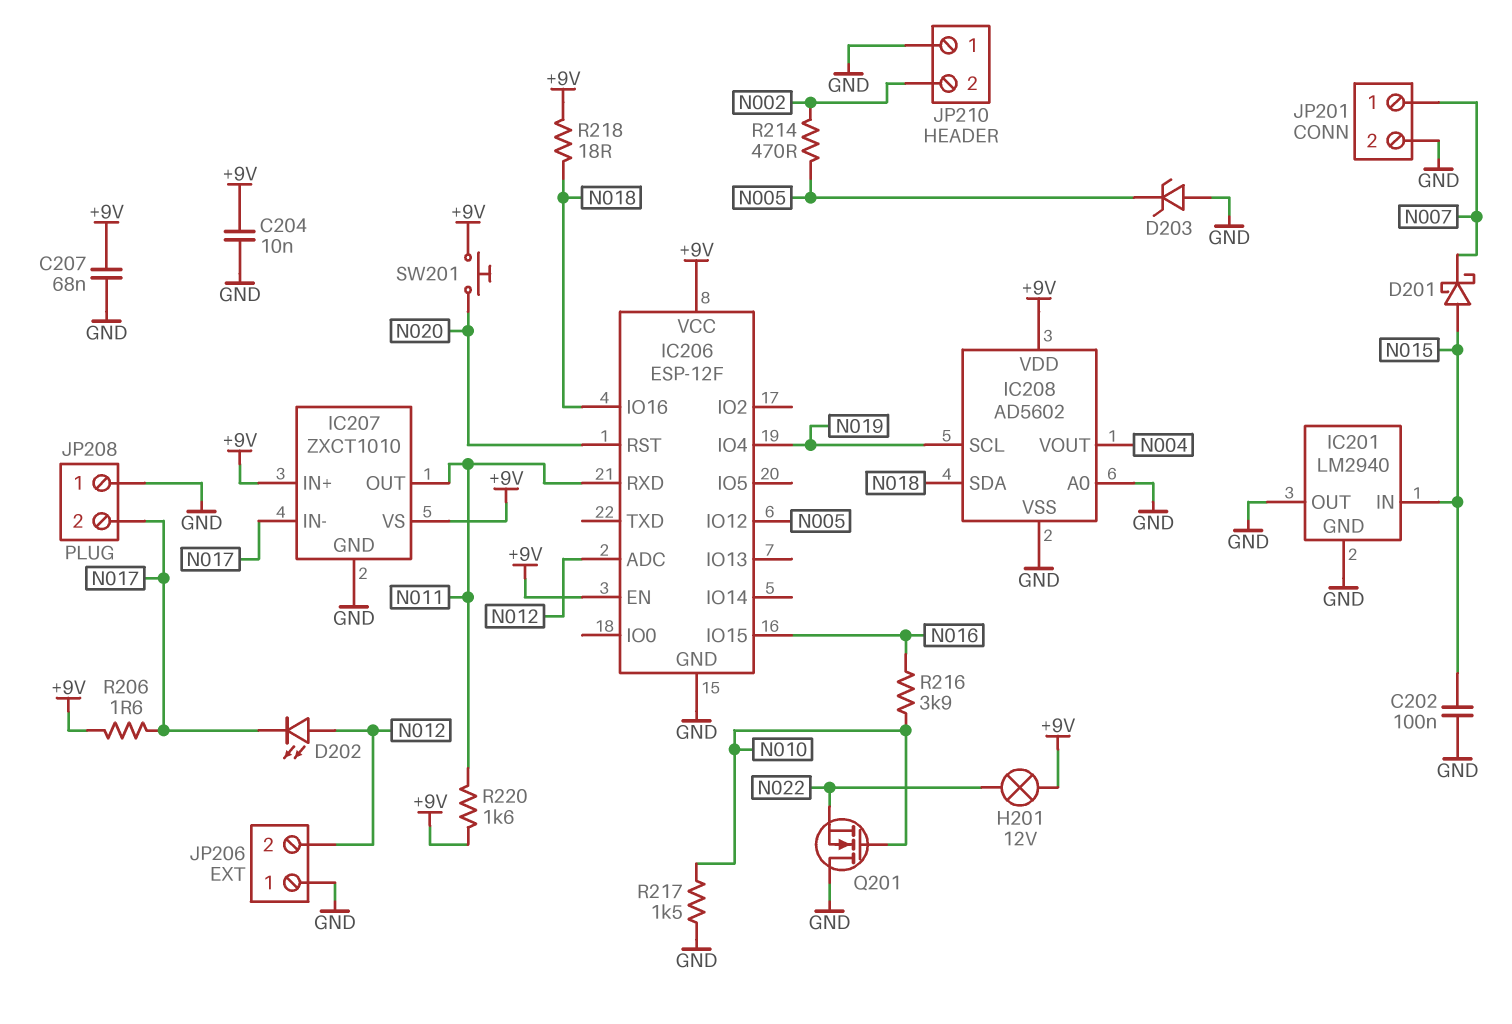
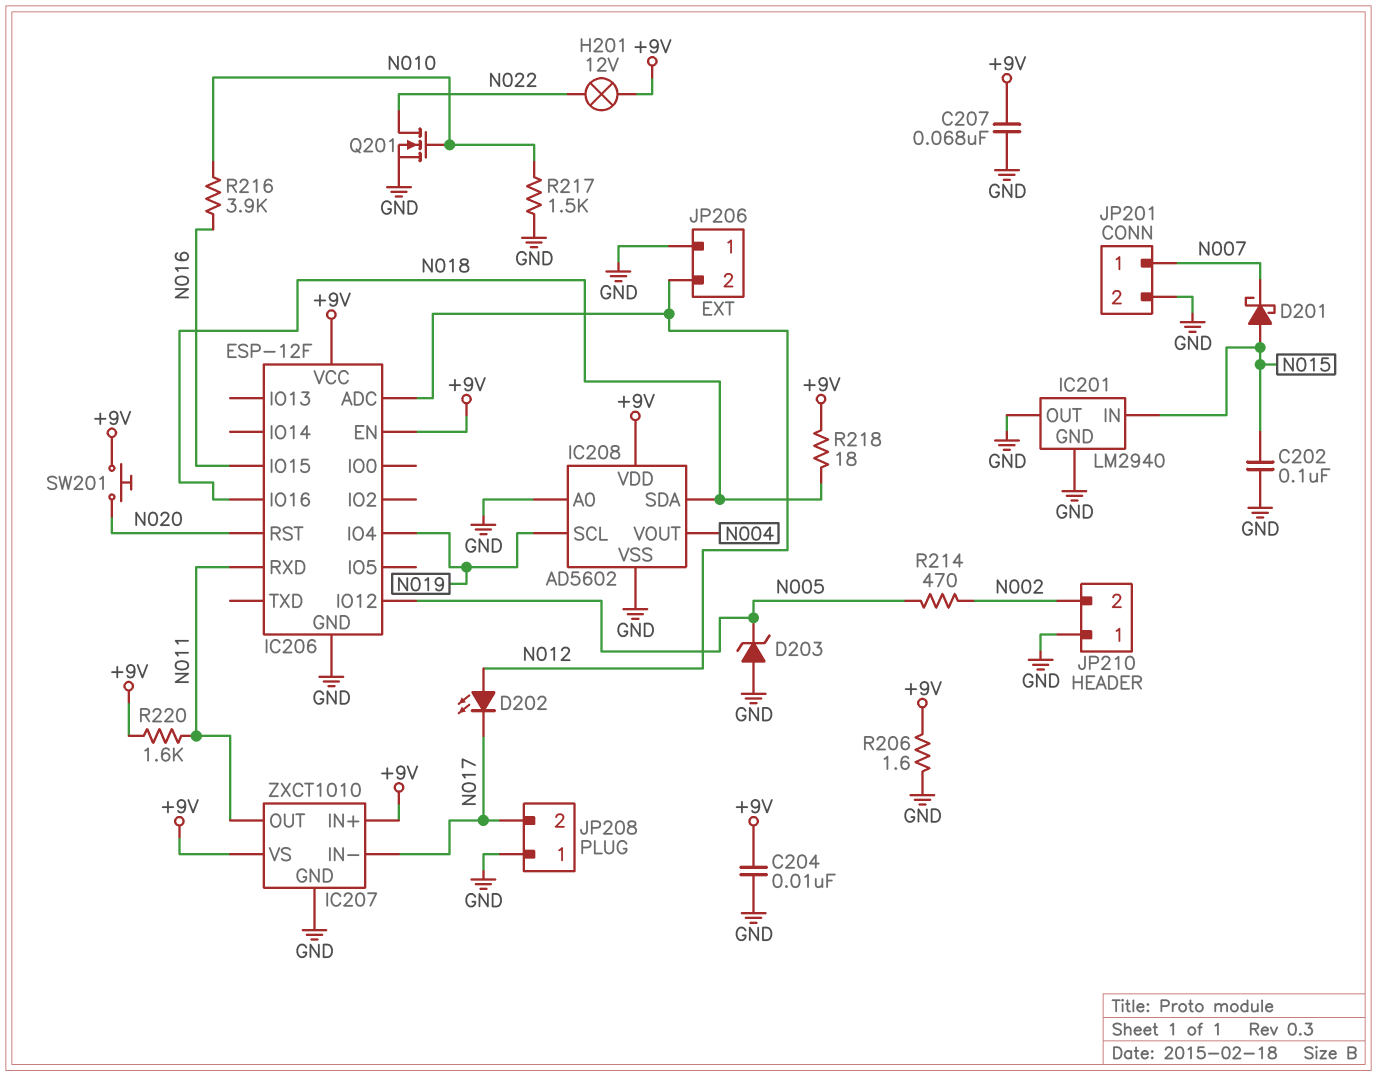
Q201: NMOS (G N010, D GND, S N022) -> NMOS (G N010, D N022, S GND)
R206: 1.6 (+9V, N017) -> 1.6 (+9V, GND)

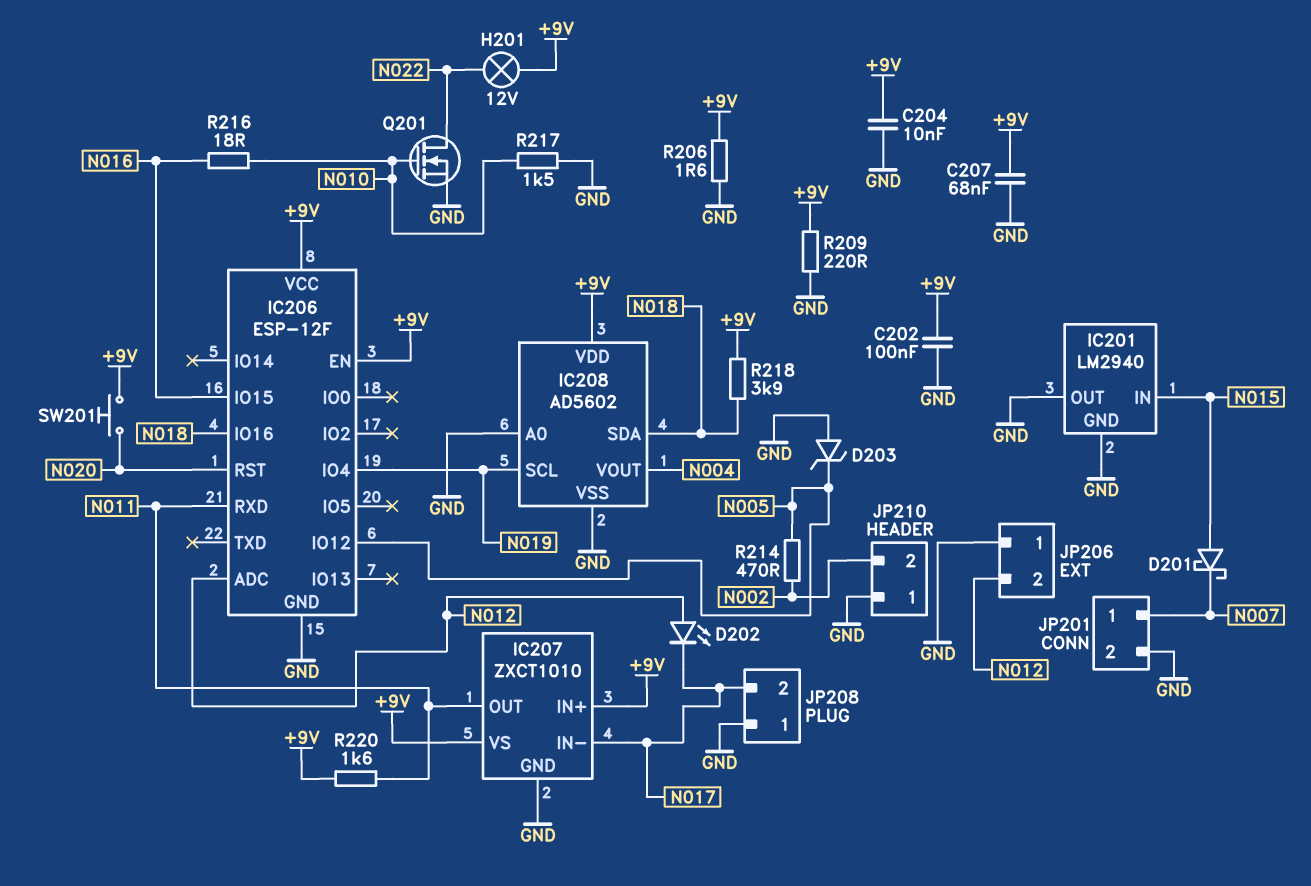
C202: 100nF (GND, N015) -> 100nF (+9V, GND)
R209: none -> 220 (+9V, GND)
R216: 3.9k (N010, N016) -> 18 (N010, N016)
R218: 18 (+9V, N018) -> 3.9k (+9V, N018)

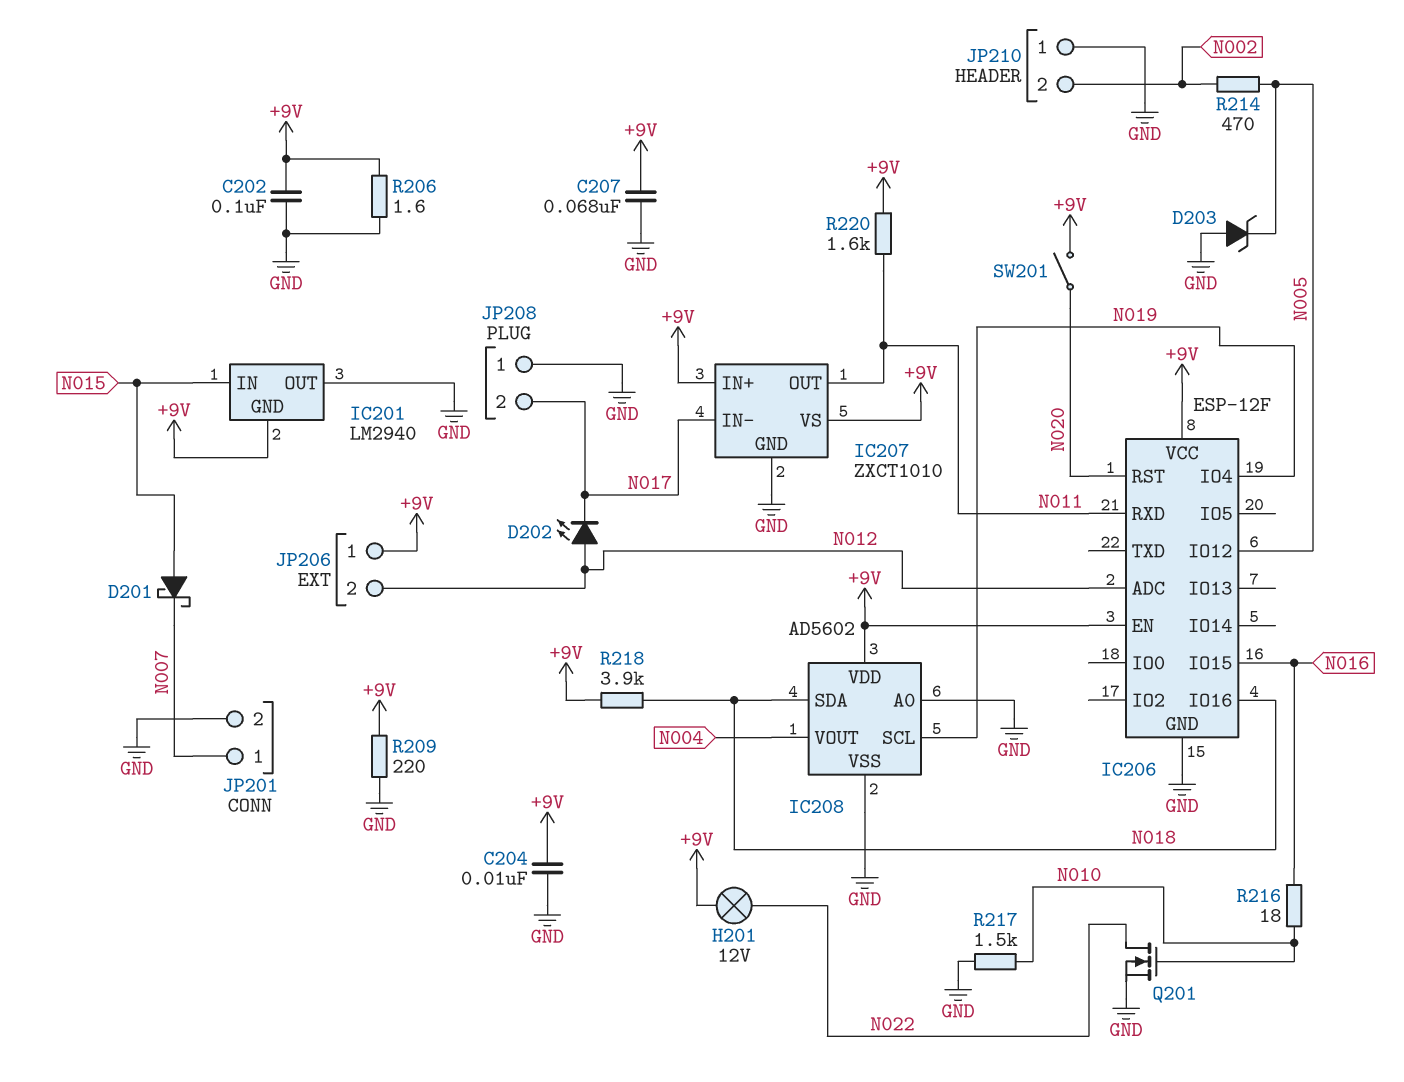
IC201 pin GND: GND -> +9V
JP206 pin 1: GND -> +9V
SW201: button (+9V, N020) -> switch (+9V, N020)

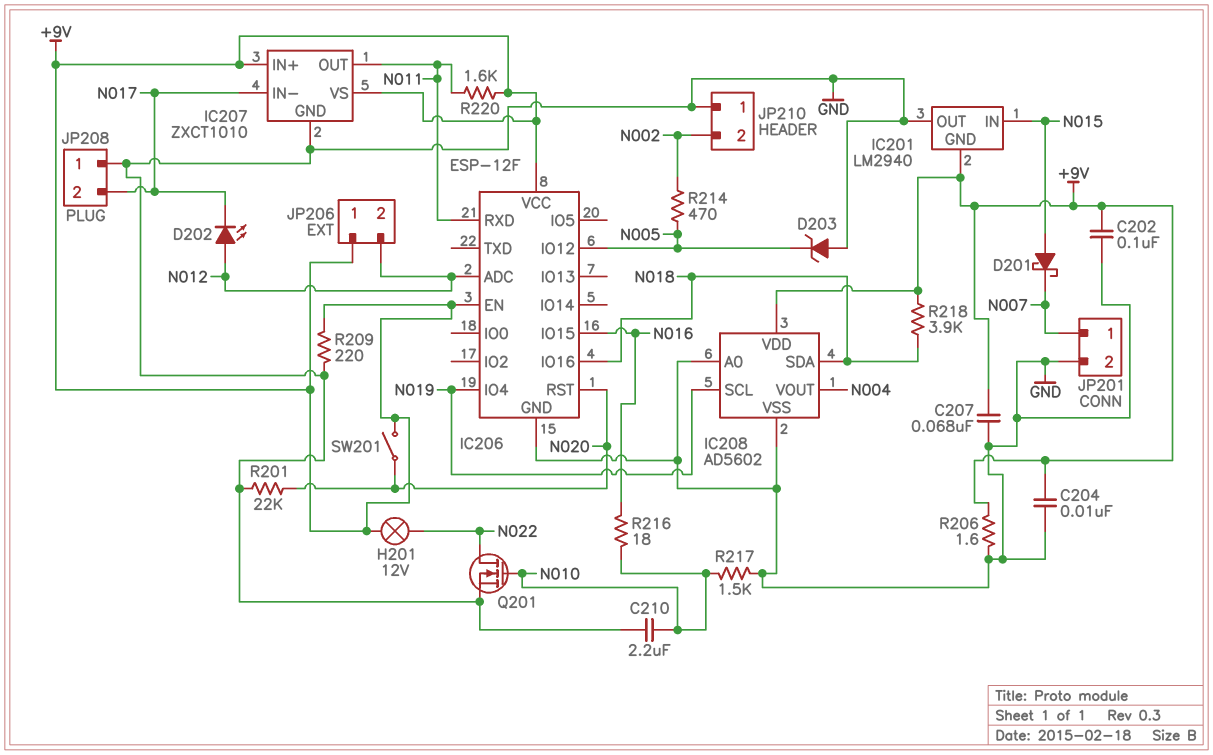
C210: none -> 2.2uF (GND, N010)
R201: none -> 22k (GND, N020)

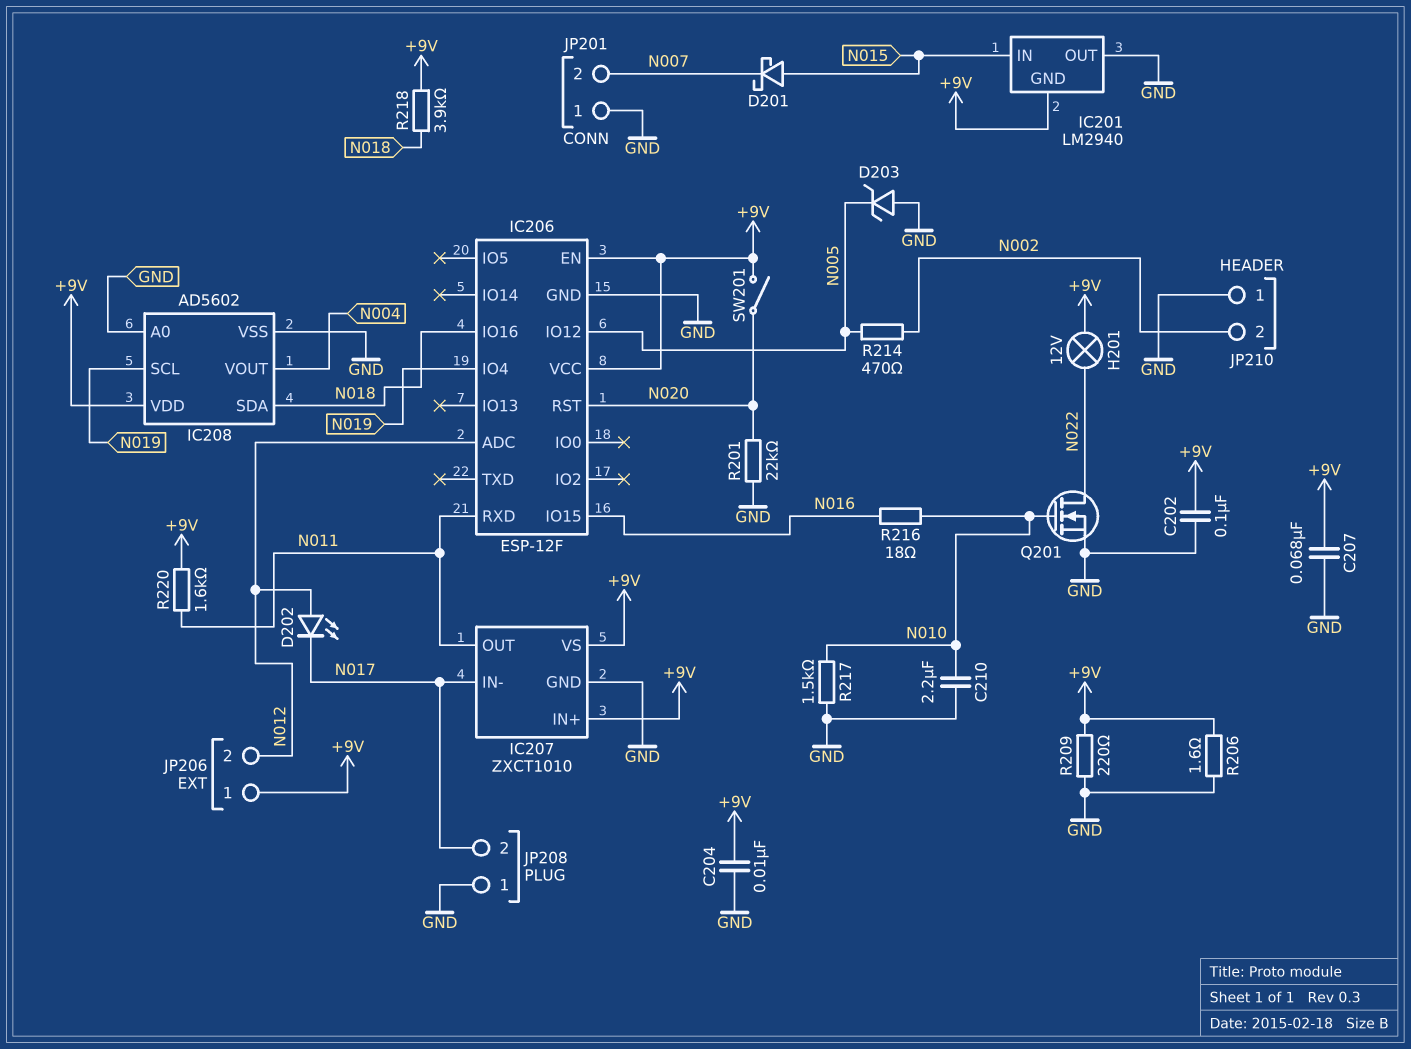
JP201 pin 1: N007 -> GND
JP201 pin 2: GND -> N007

